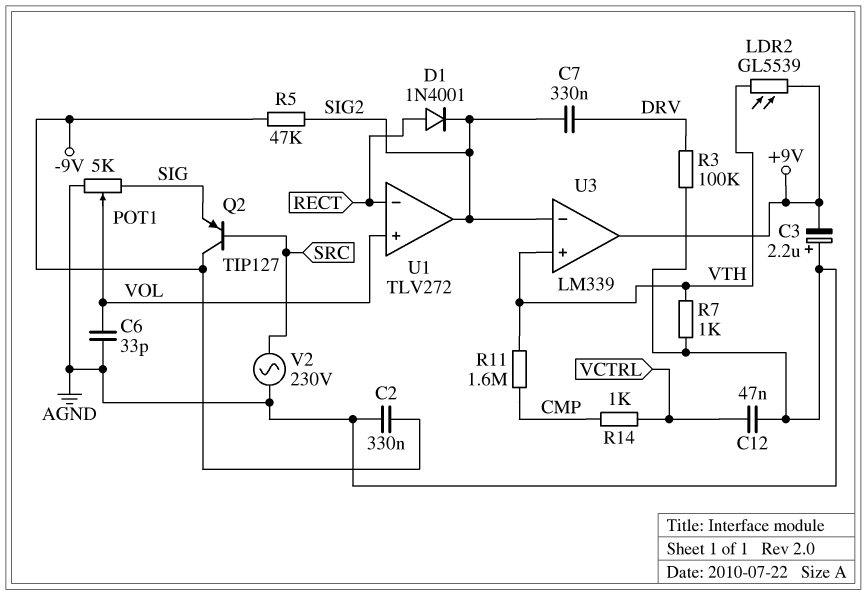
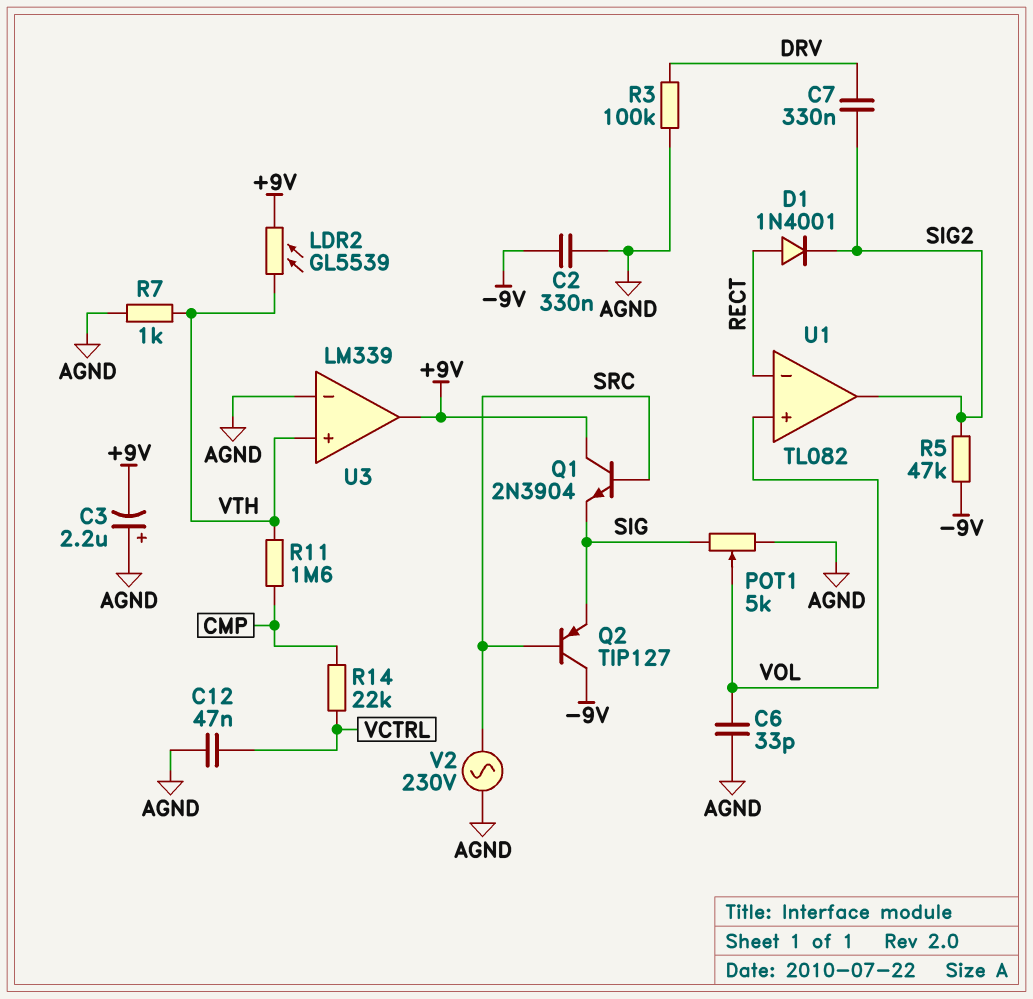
Q1: none -> NPN 2N3904 (B SRC, C +9V, E SIG)
R14: 1k (CMP, VCTRL) -> 22k (CMP, VCTRL)
U1: TLV272 -> TL082
U3 pin in-: SIG2 -> AGND

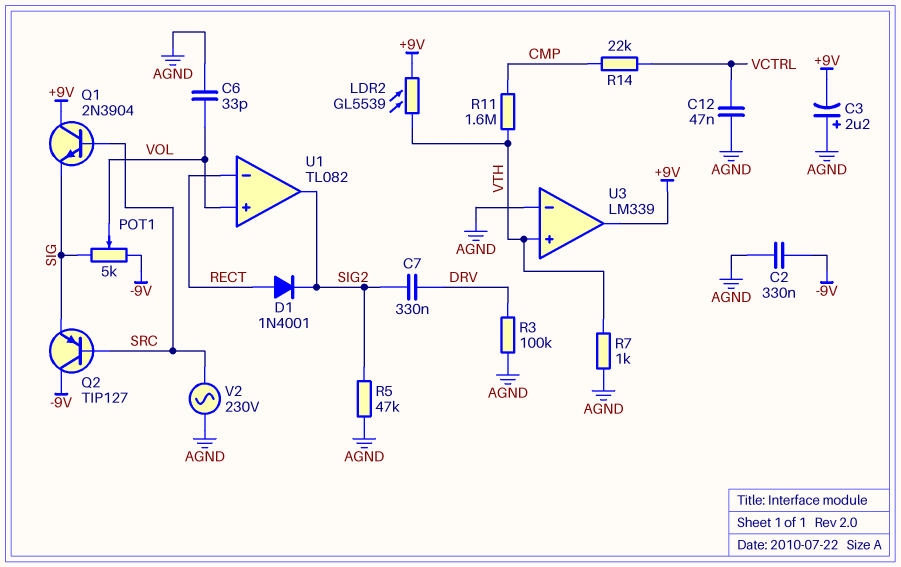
POT1: 5k (AGND, SIG, wiper VOL) -> 5k (-9V, SIG, wiper VOL)
R5: 47k (-9V, SIG2) -> 47k (AGND, SIG2)

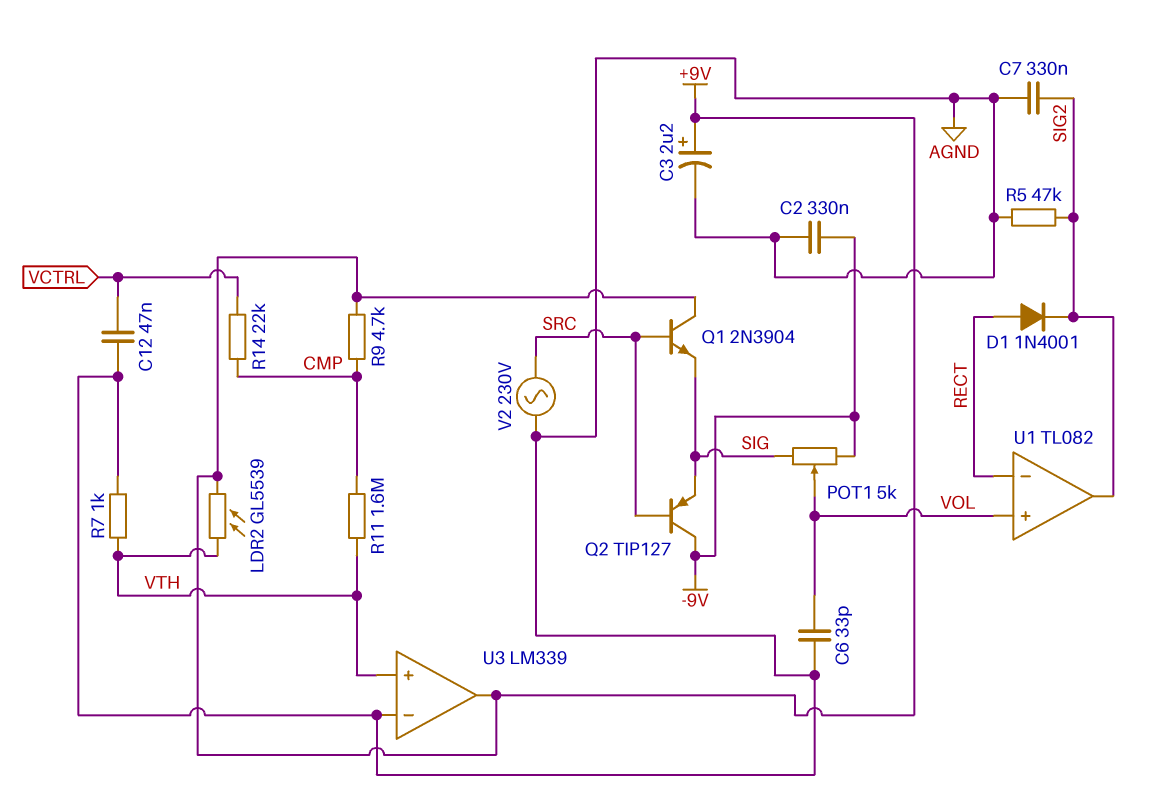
C3: 2.2uF (plus AGND, minus +9V) -> 2.2uF (plus +9V, minus AGND)
C7: 330nF (DRV, SIG2) -> 330nF (AGND, SIG2)
R3: 100k (AGND, DRV) -> none
R9: none -> 4.7k (+9V, CMP)

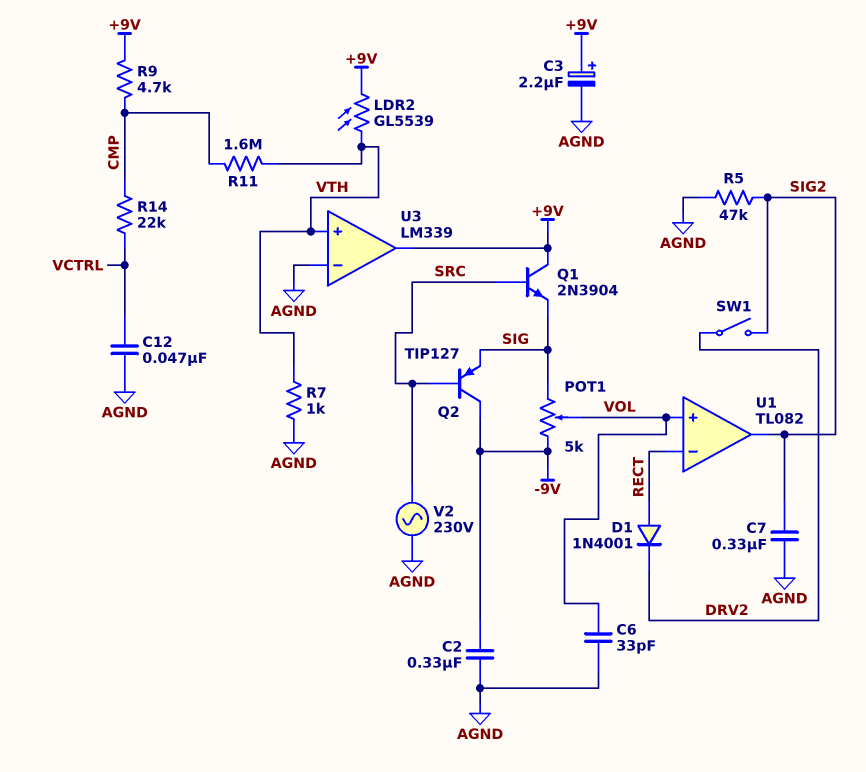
D1: diode 1N4001 (A RECT, K SIG2) -> diode 1N4001 (A RECT, K DRV2)
SW1: none -> switch (DRV2, SIG2)

